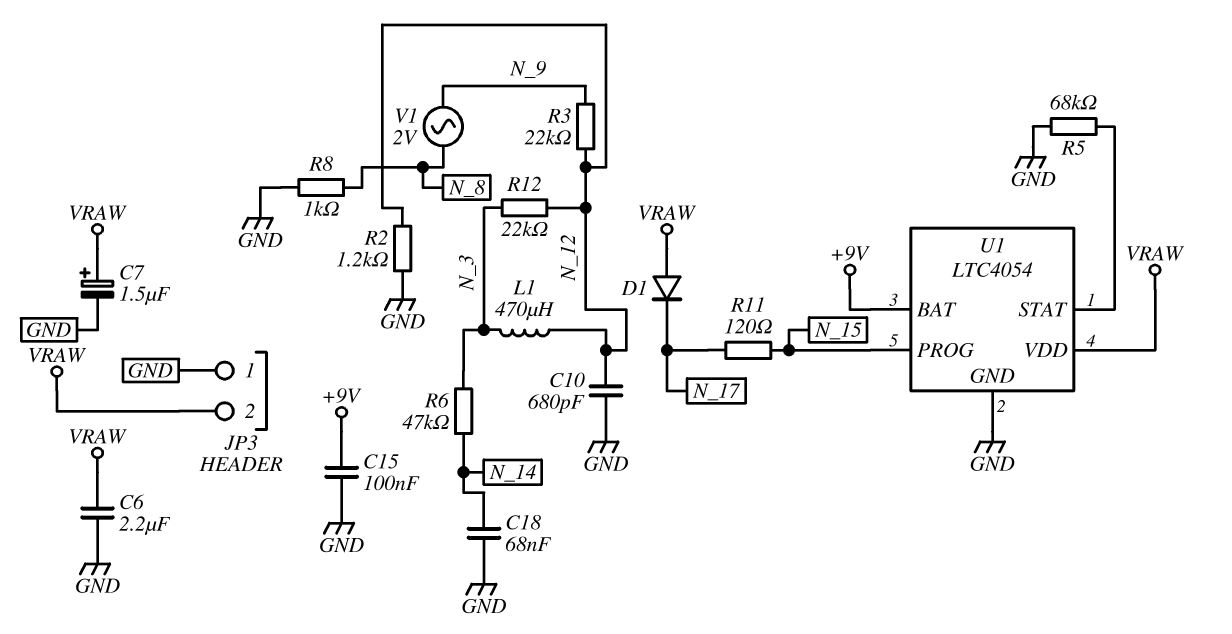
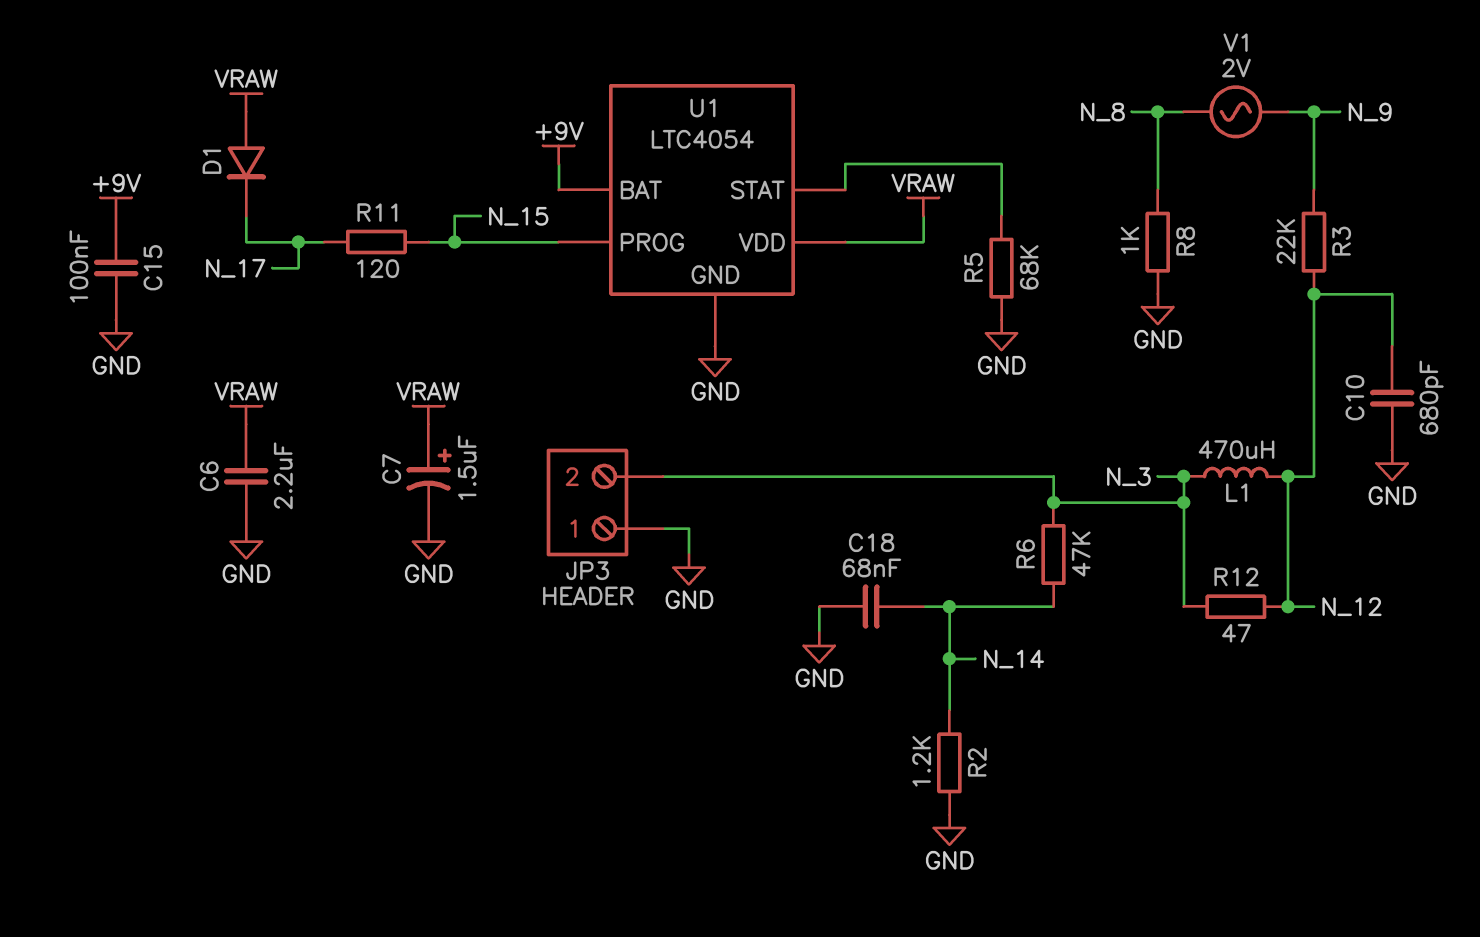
JP3 pin 2: VRAW -> N_3
R2: 1.2k (GND, N_12) -> 1.2k (GND, N_14)
R12: 22k (N_3, N_12) -> 47 (N_3, N_12)

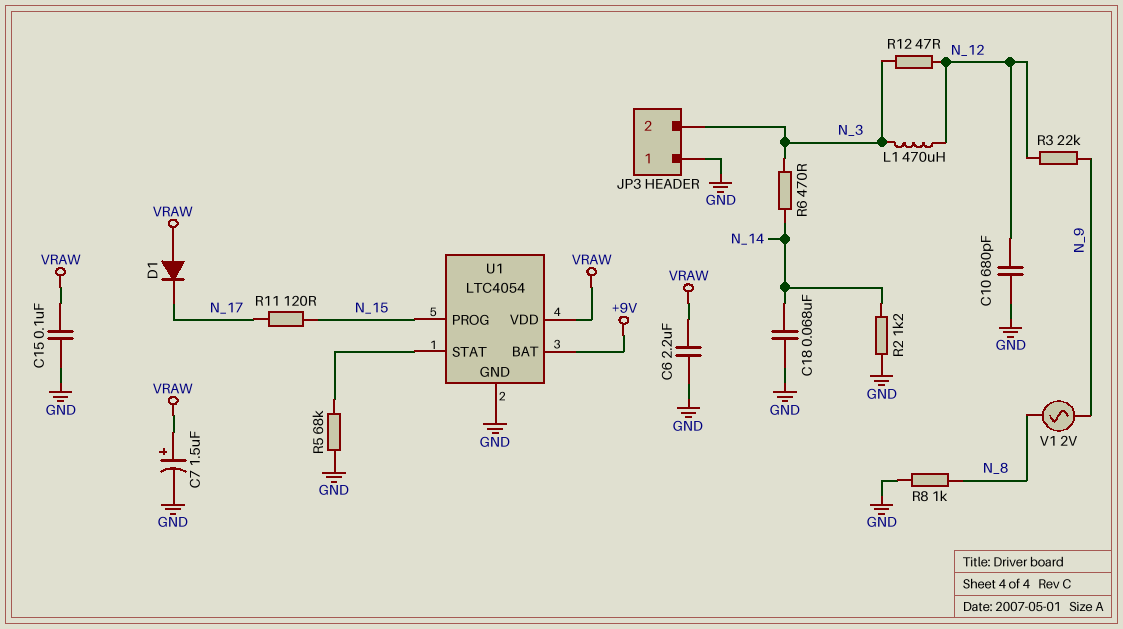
C15: 100nF (+9V, GND) -> 100nF (GND, VRAW)
R6: 47k (N_3, N_14) -> 470 (N_3, N_14)

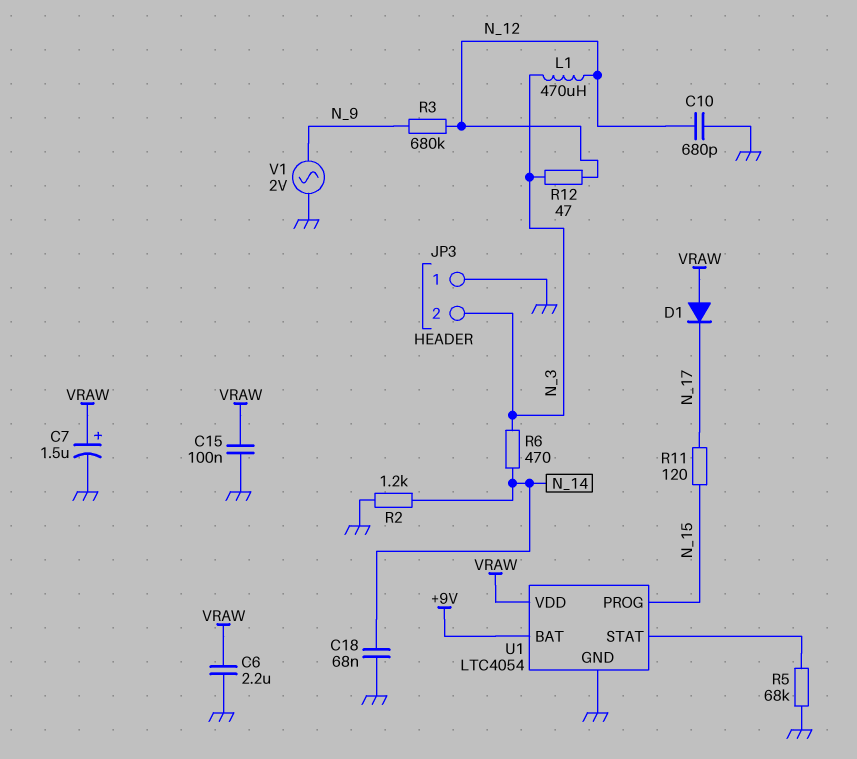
R3: 22k (N_9, N_12) -> 680k (N_9, N_12)
R8: 1k (GND, N_8) -> none
V1: AC 2V (N_8, N_9) -> AC 2V (GND, N_9)

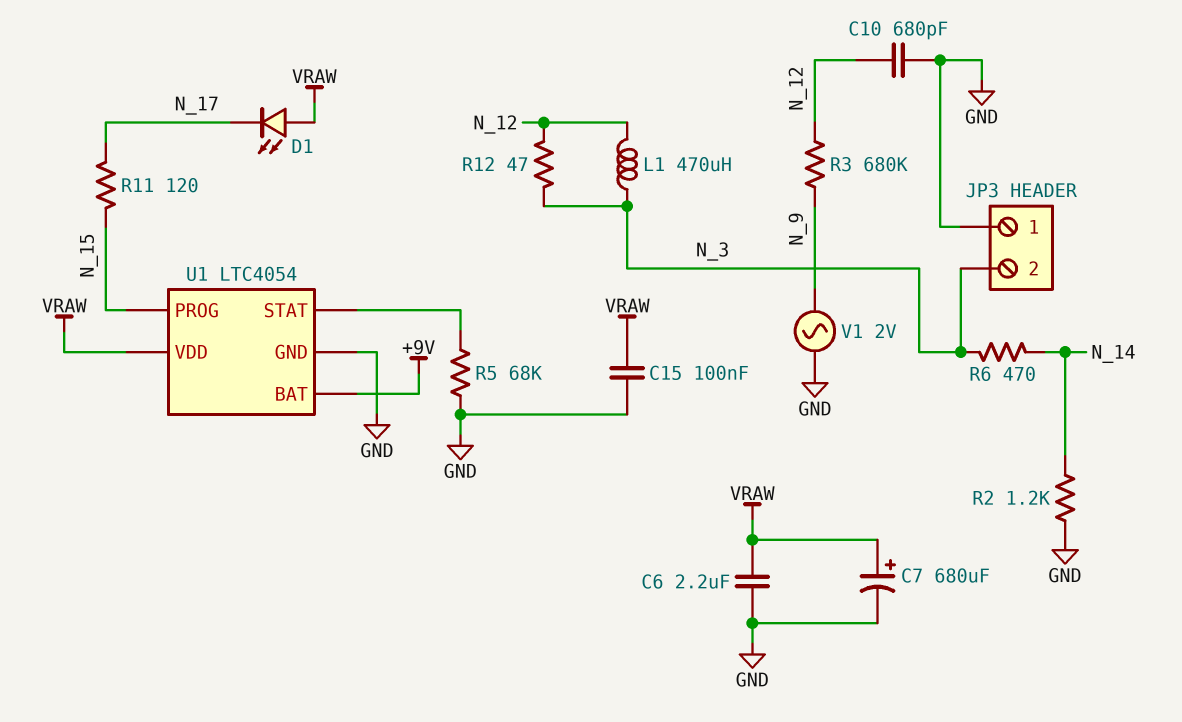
C7: 1.5uF (plus VRAW, minus GND) -> 680uF (plus VRAW, minus GND)
C18: 68nF (GND, N_14) -> none
D1: diode (A VRAW, K N_17) -> LED (A VRAW, K N_17)

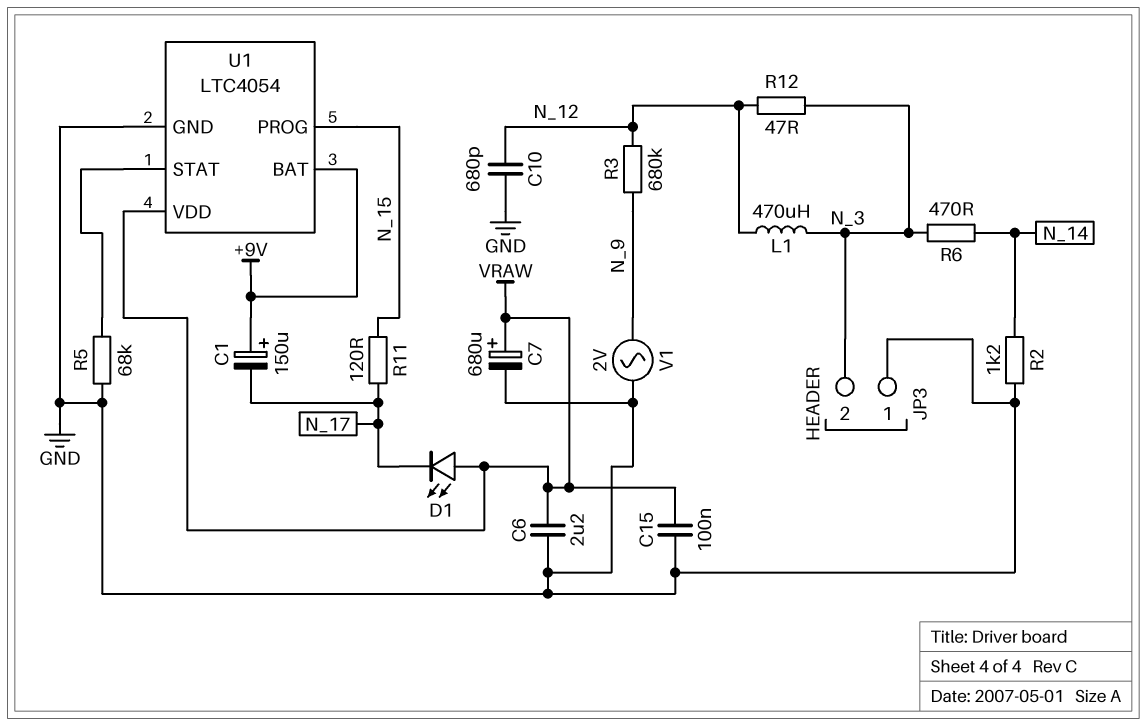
C1: none -> 150uF (plus +9V, minus N_17)

